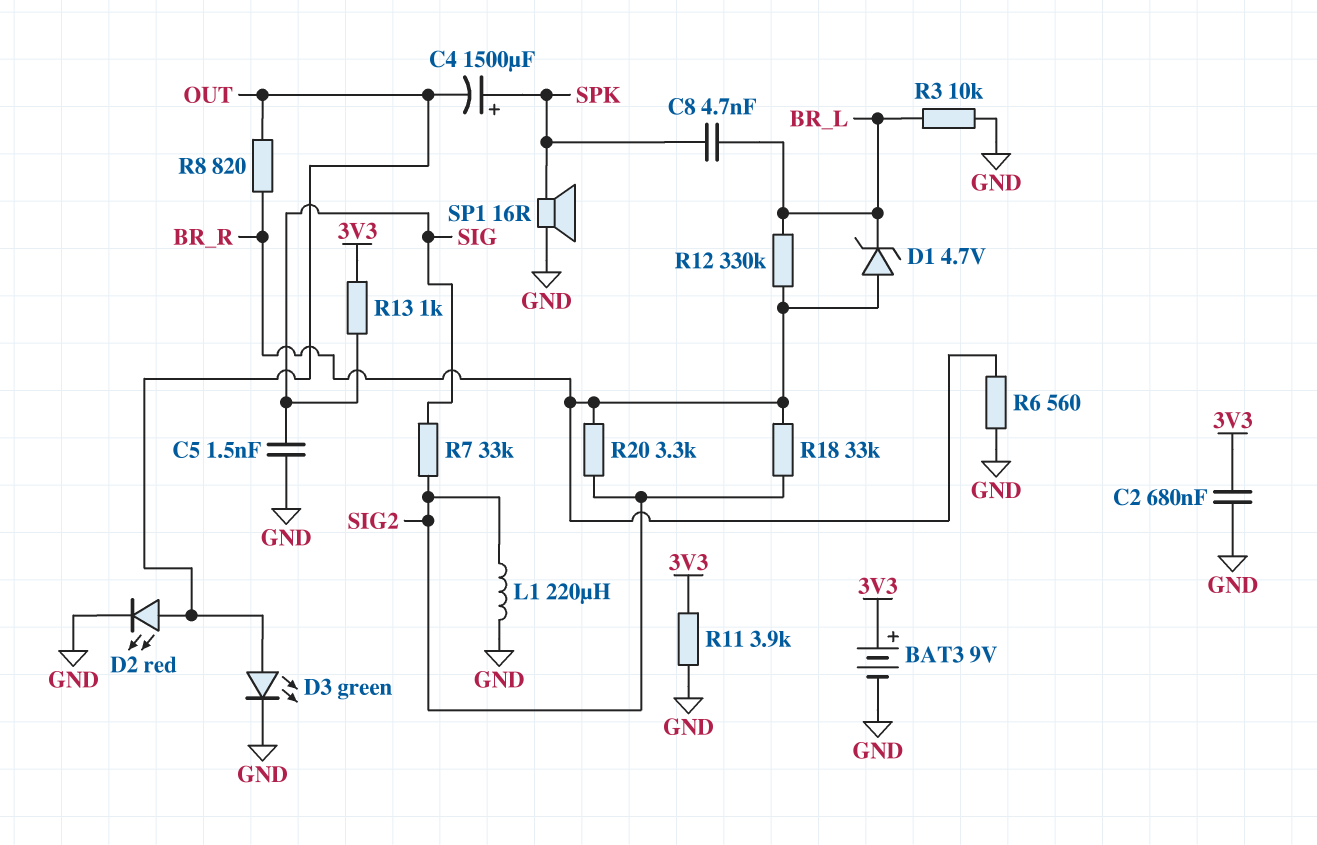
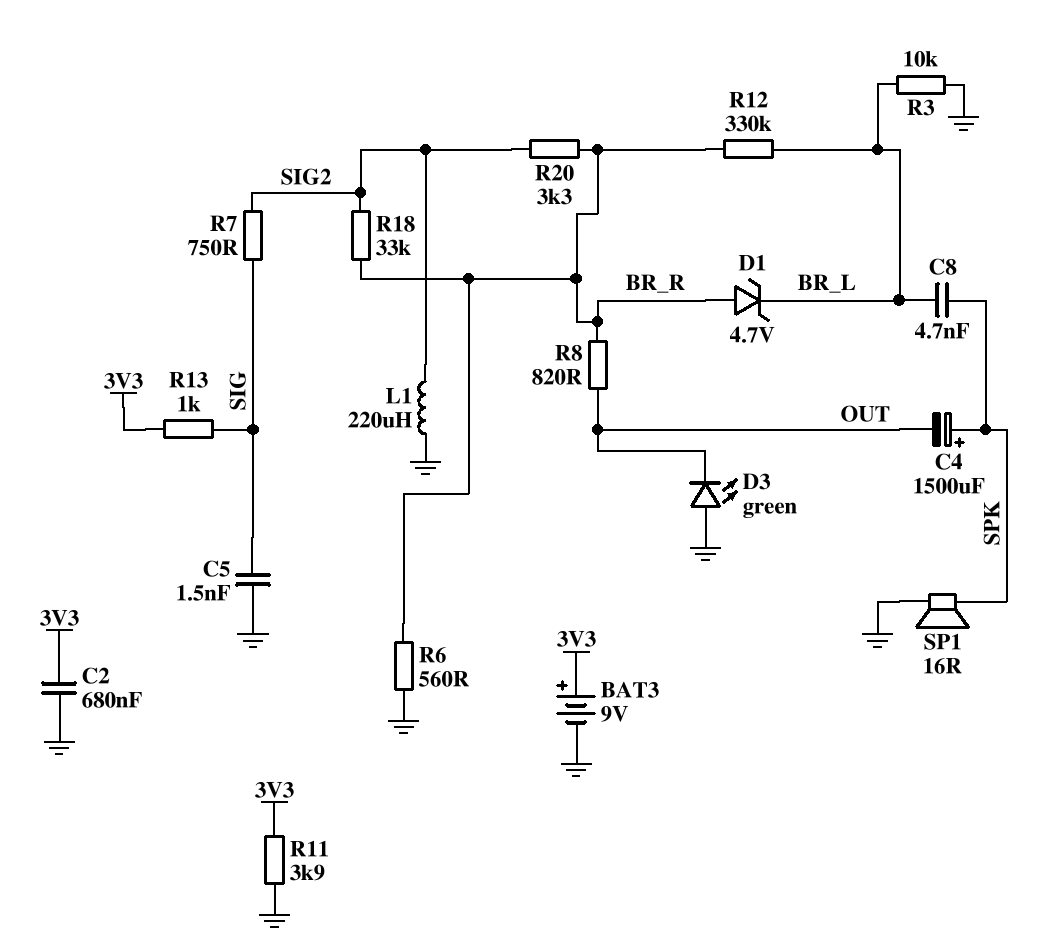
D2: LED red (A OUT, K GND) -> none
D3: LED green (A OUT, K GND) -> LED green (A GND, K OUT)
R7: 33k (SIG, SIG2) -> 750 (SIG, SIG2)

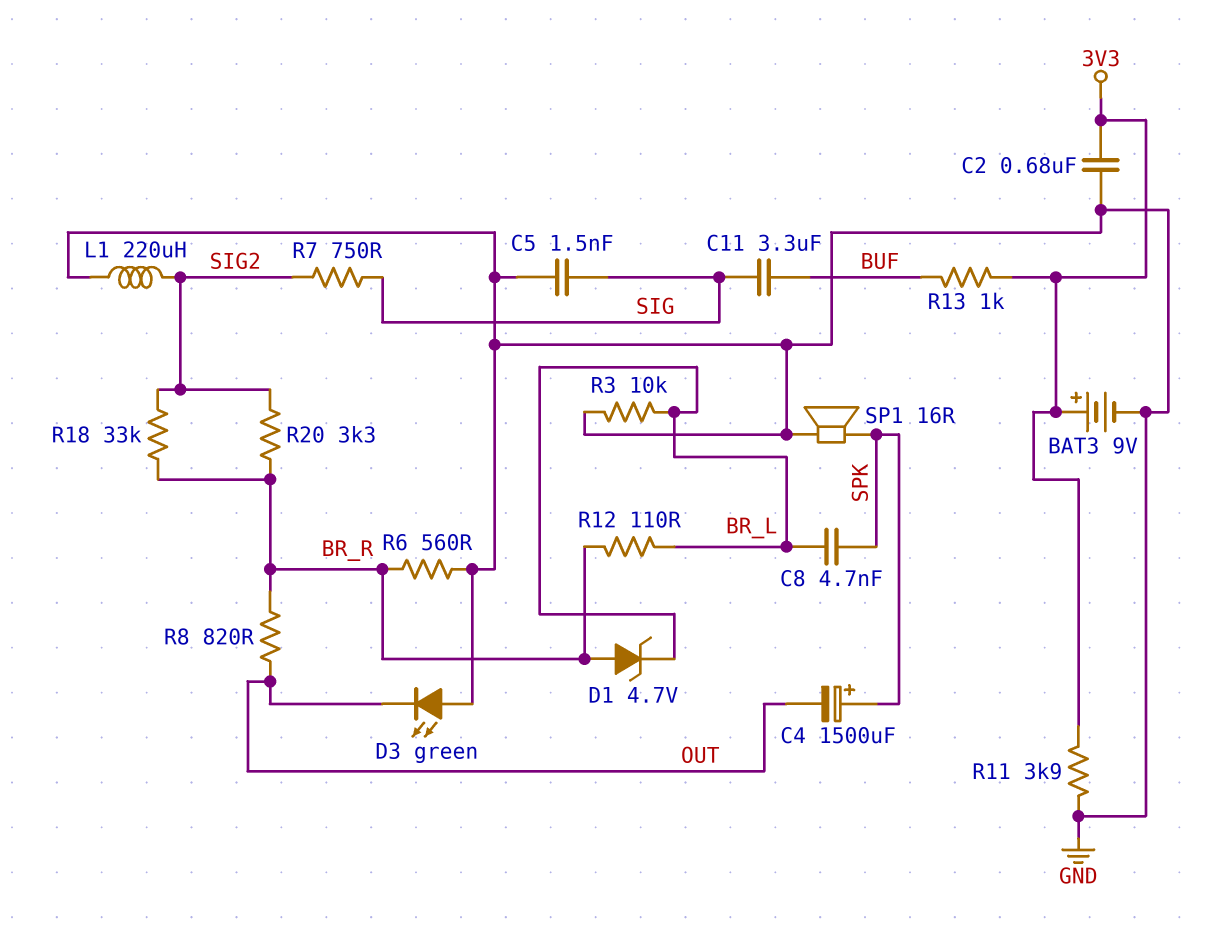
C11: none -> 3.3uF (BUF, SIG)
R12: 330k (BR_L, BR_R) -> 110 (BR_L, BR_R)
R13: 1k (3V3, SIG) -> 1k (3V3, BUF)

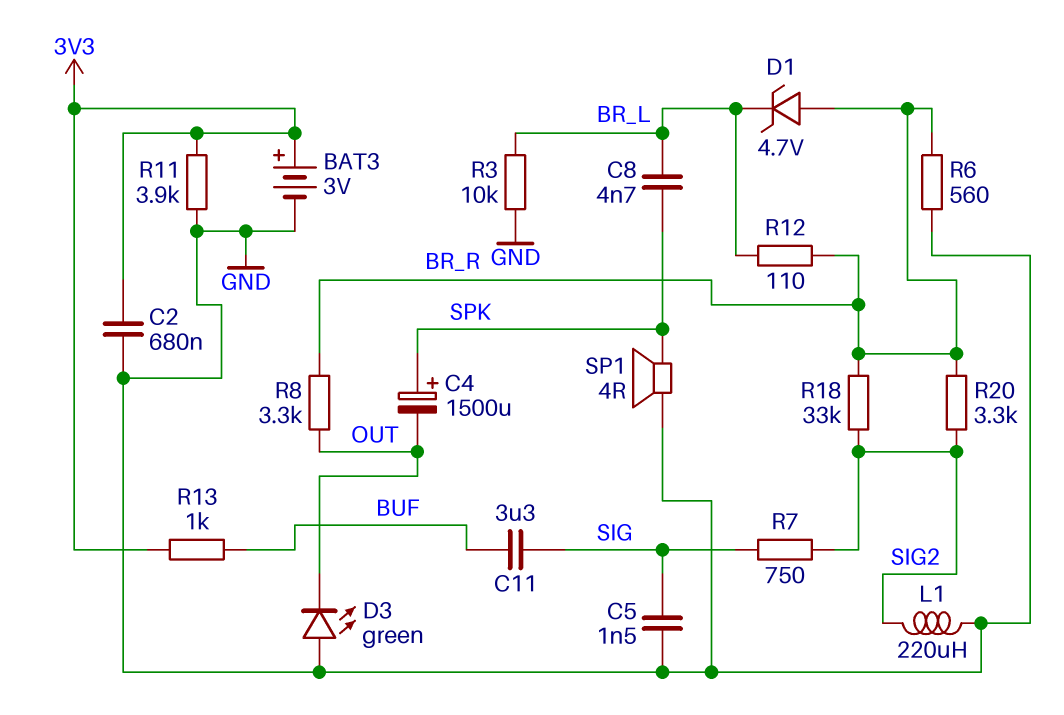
BAT3: 9V (plus 3V3, minus GND) -> 3V (plus 3V3, minus GND)
R8: 820 (BR_R, OUT) -> 3.3k (BR_R, OUT)
SP1: speaker 16R (GND, SPK) -> speaker 4R (GND, SPK)

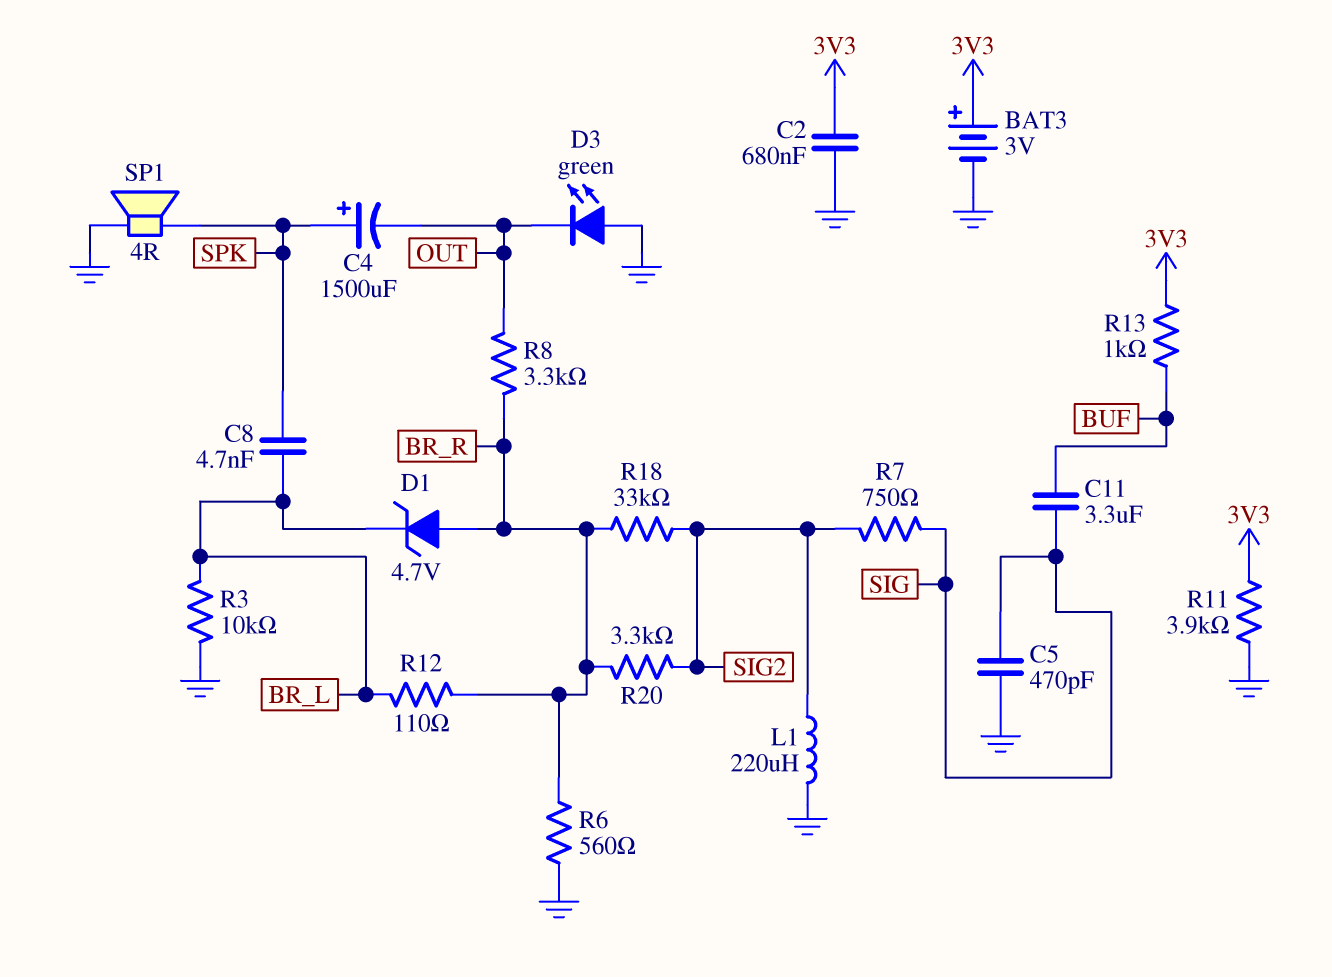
C5: 1.5nF (GND, SIG) -> 470pF (GND, SIG)

